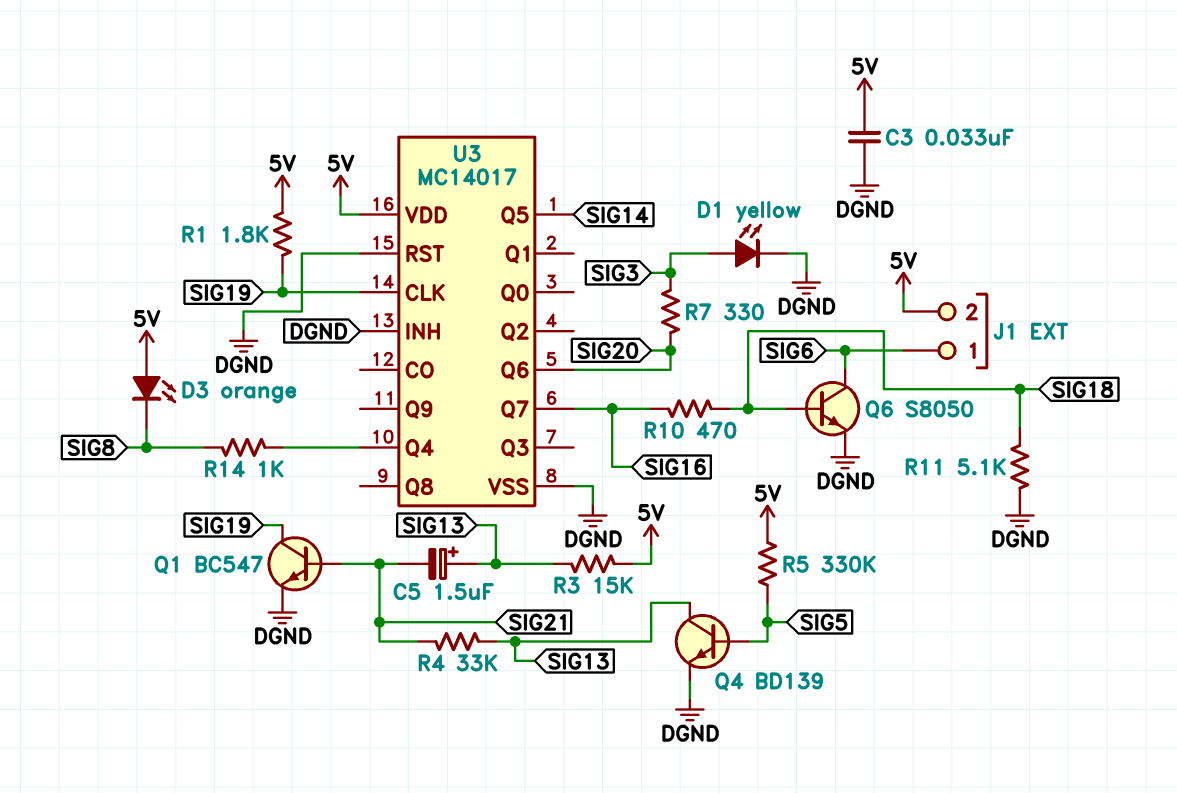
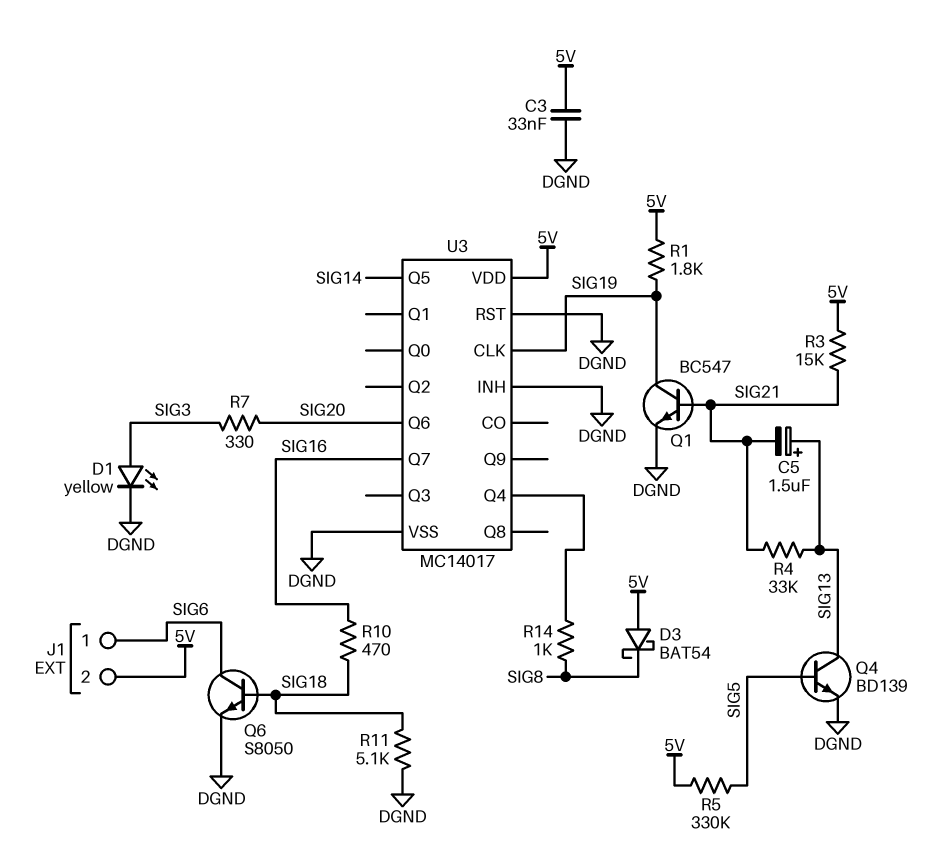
D3: LED orange (A 5V, K SIG8) -> schottky BAT54 (A 5V, K SIG8)
R3: 15k (5V, SIG13) -> 15k (5V, SIG21)

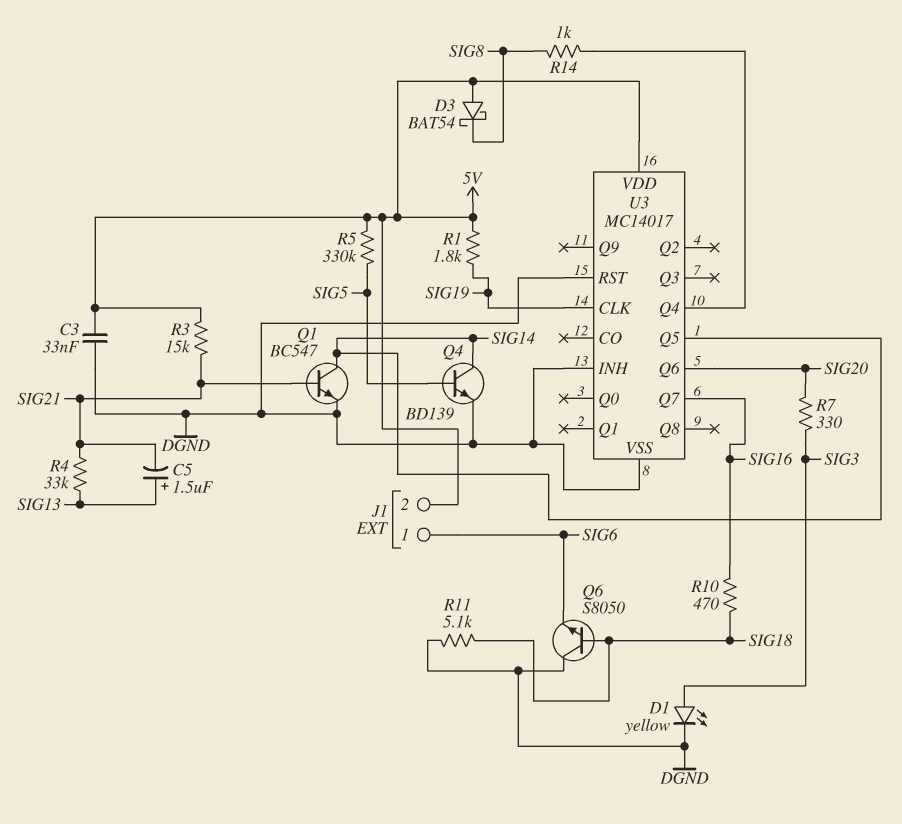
Q1: NPN BC547 (B SIG21, C SIG19, E DGND) -> NPN BC547 (B SIG21, C SIG14, E DGND)
Q4: NPN BD139 (B SIG5, C SIG13, E DGND) -> NPN BD139 (B SIG5, C SIG14, E DGND)
Q6: NPN S8050 (B SIG18, C SIG6, E DGND) -> NPN S8050 (B SIG18, C DGND, E SIG6)

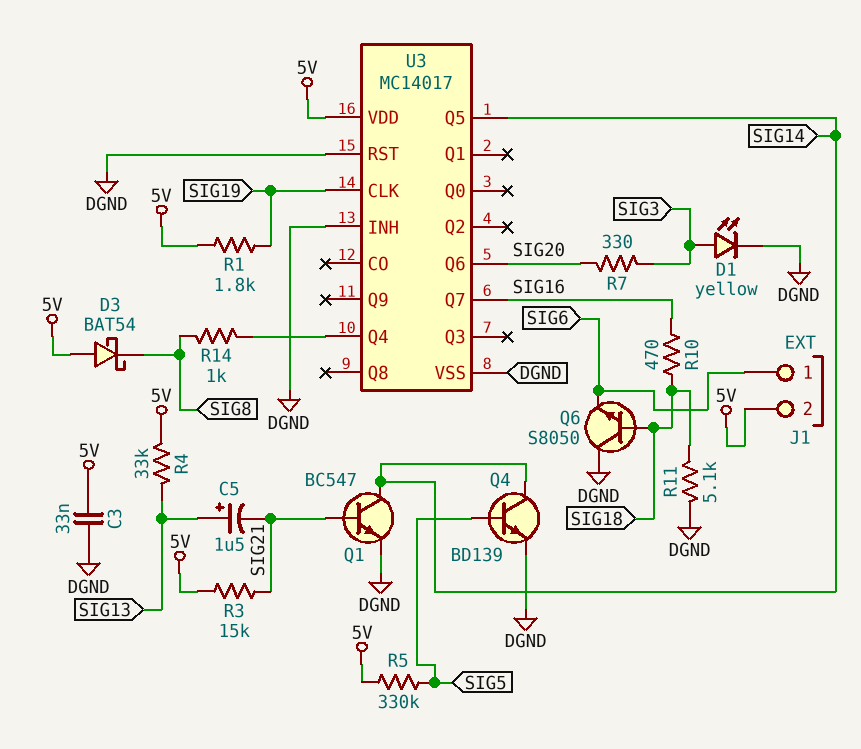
R4: 33k (SIG13, SIG21) -> 33k (5V, SIG13)

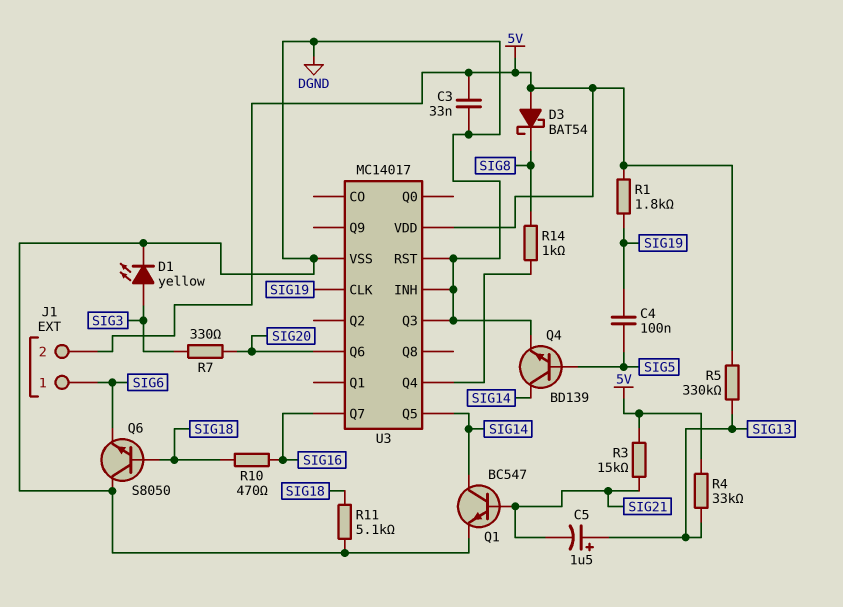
C4: none -> 100nF (SIG5, SIG19)
R5: 330k (5V, SIG5) -> 330k (5V, SIG13)
U3 pin Q3: none -> DGND

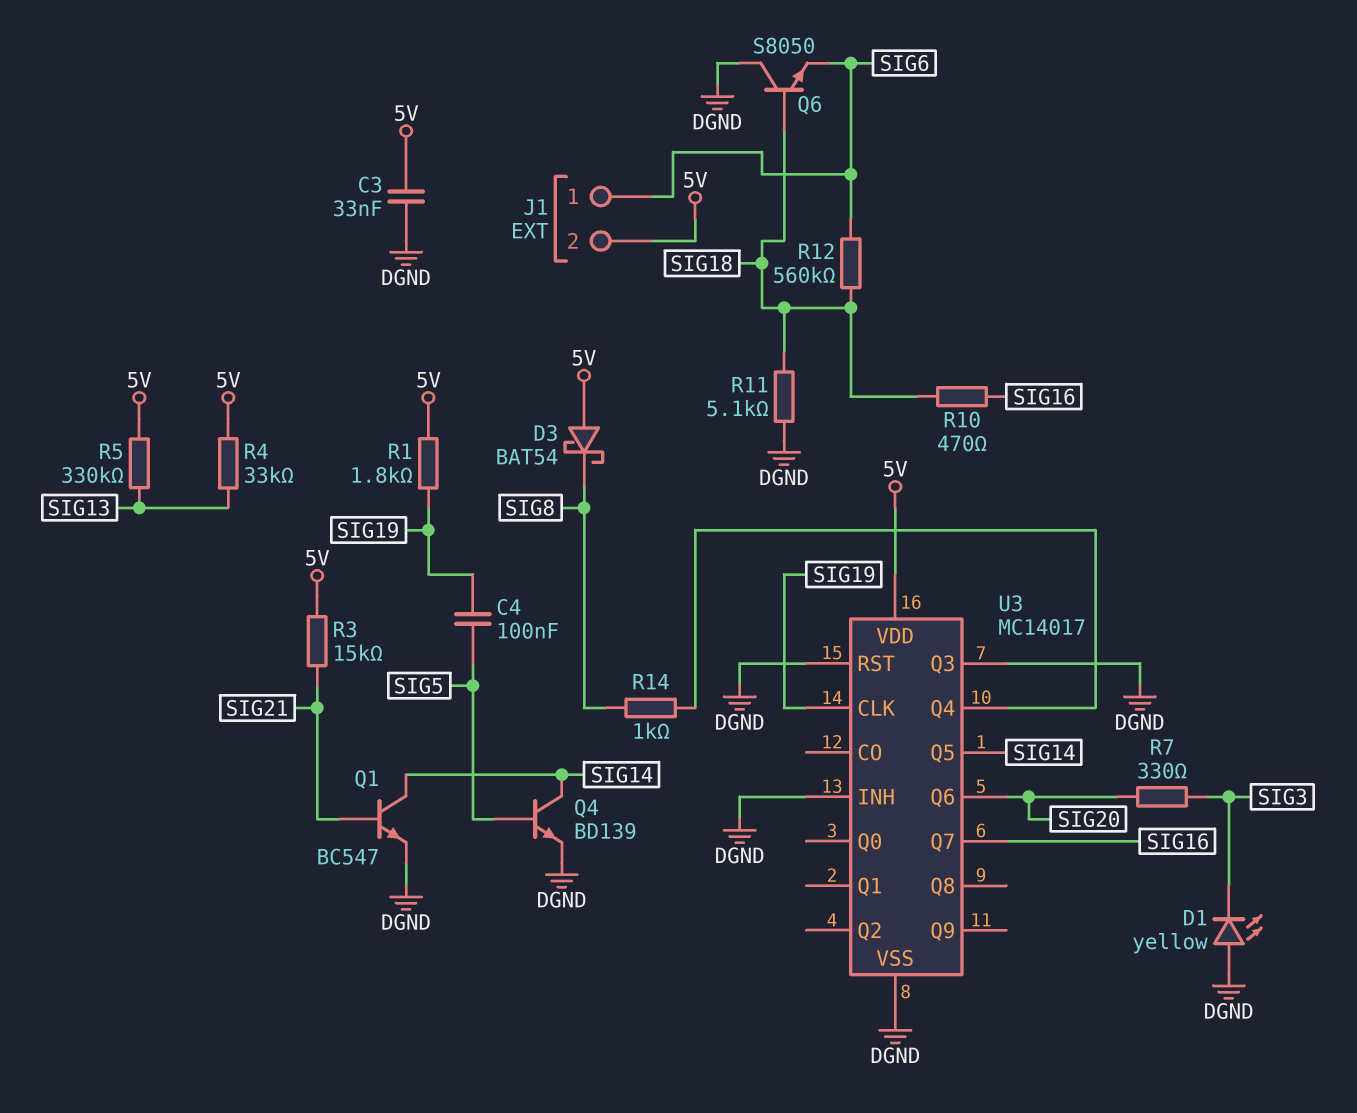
C5: 1.5uF (plus SIG13, minus SIG21) -> none
D1: LED yellow (A SIG3, K DGND) -> LED yellow (A DGND, K SIG3)
R12: none -> 560k (SIG6, SIG18)

